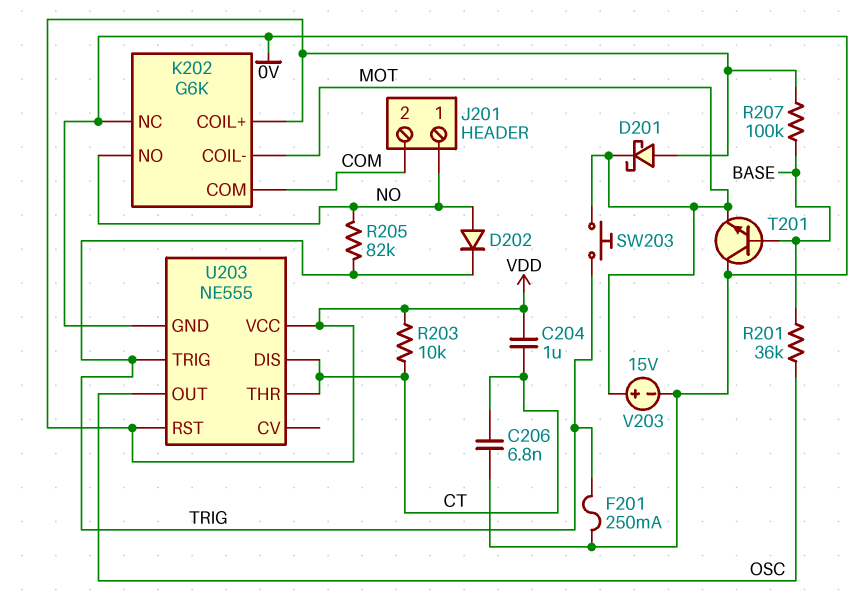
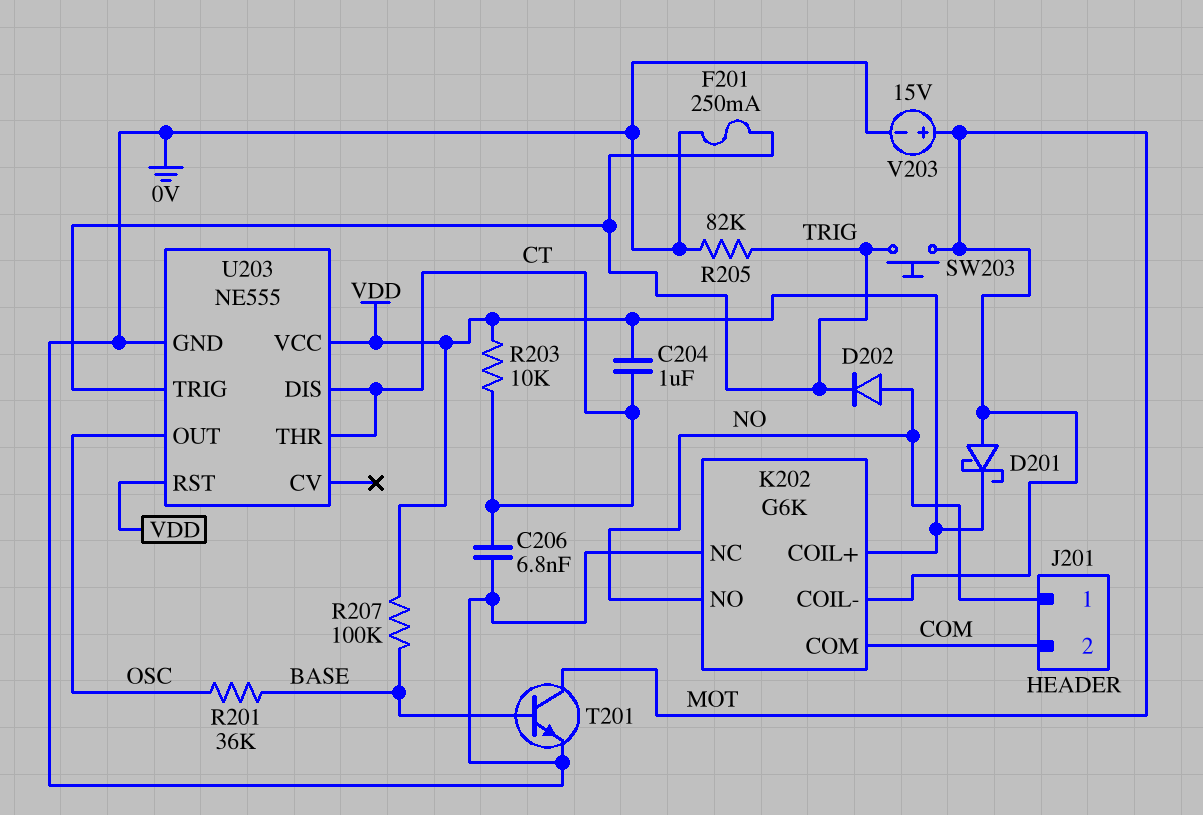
D201: schottky (A VDD, K MOT) -> schottky (A MOT, K VDD)
R205: 82k (NO, TRIG) -> 82k (0V, TRIG)
T201: NPN (B BASE, C 0V, E MOT) -> NPN (B BASE, C MOT, E 0V)

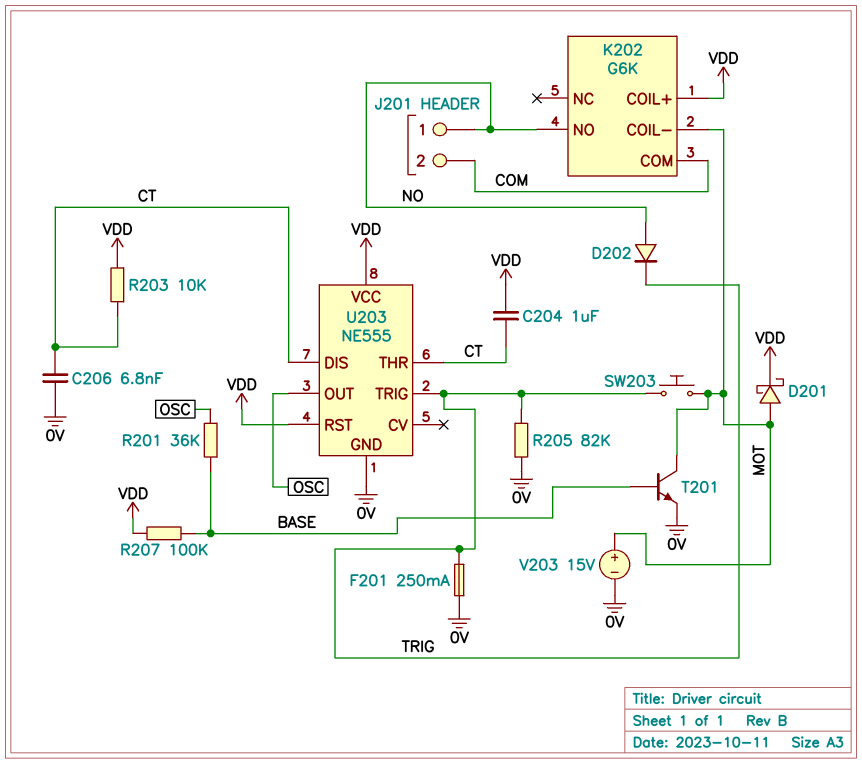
K202 pin NC: 0V -> none

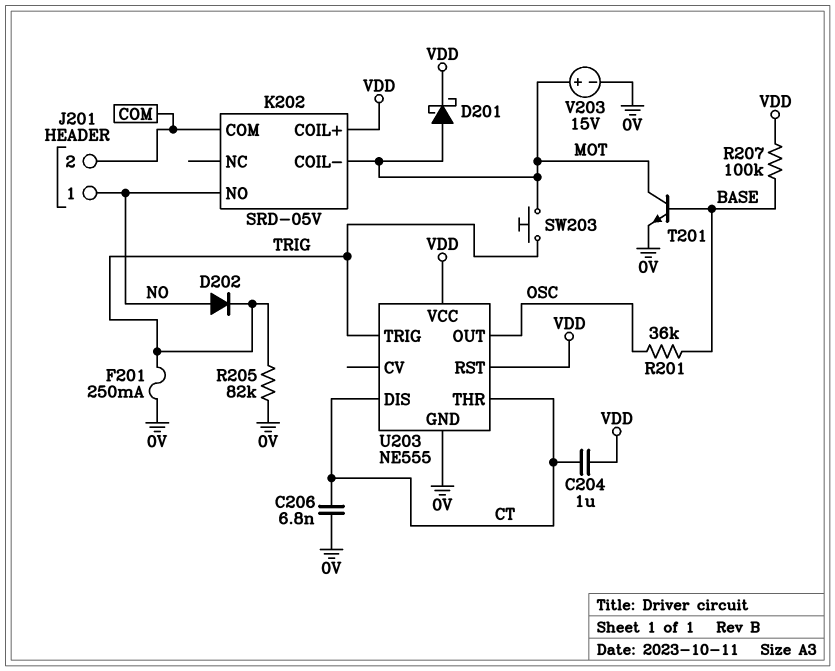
K202: G6K -> SRD-05V
R203: 10k (CT, VDD) -> none

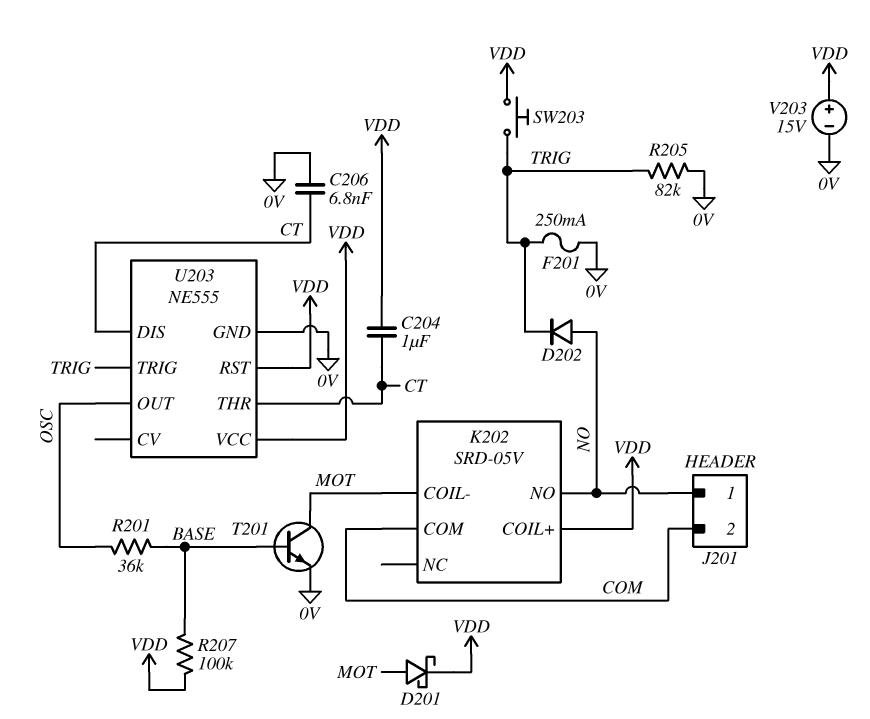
SW203: button (MOT, TRIG) -> button (TRIG, VDD)
V203: 15V (plus MOT, minus 0V) -> 15V (plus VDD, minus 0V)

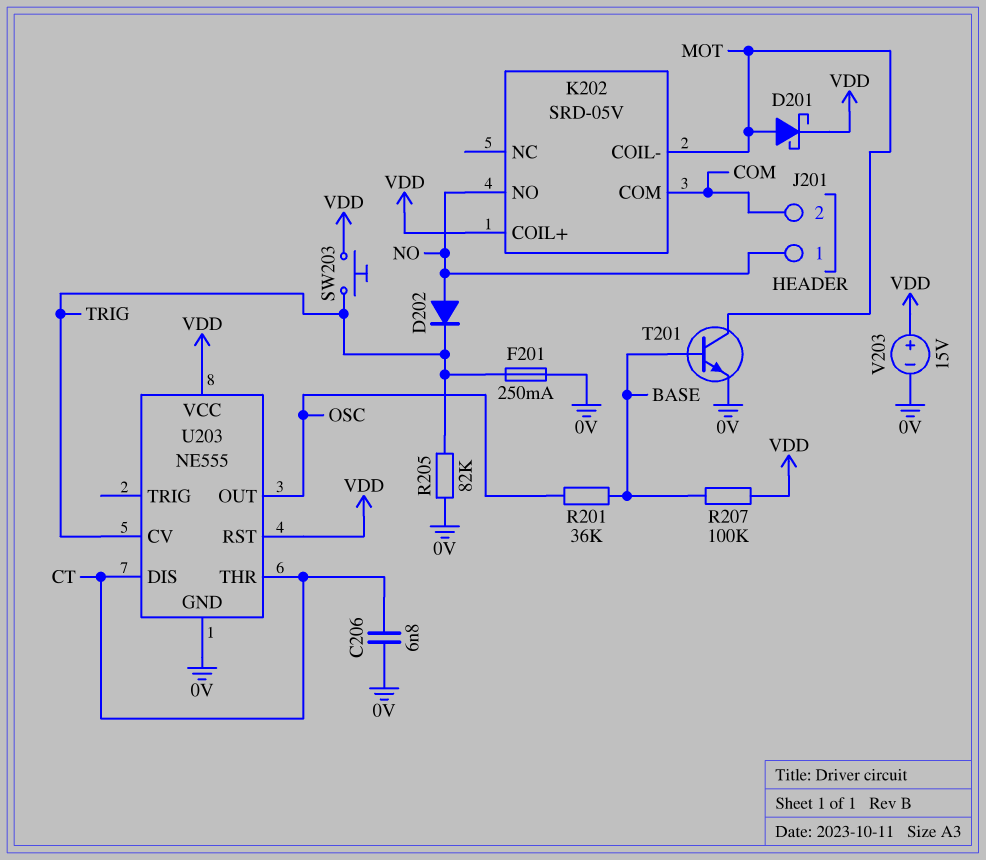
C204: 1uF (CT, VDD) -> none
U203 pin CV: none -> TRIG
U203 pin TRIG: TRIG -> none

